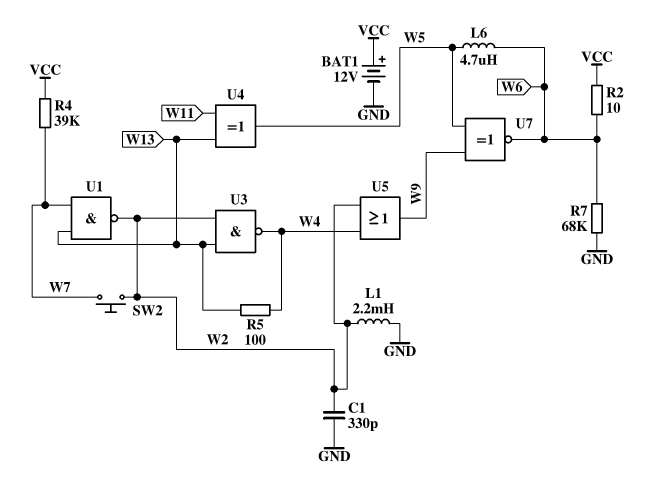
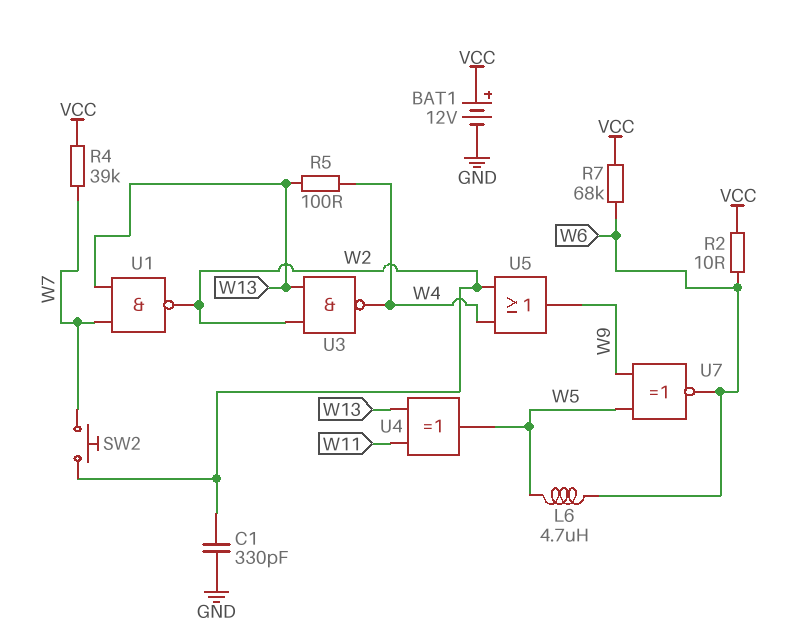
L1: 2.2mH (GND, W2) -> none
R7: 68k (GND, W6) -> 68k (VCC, W6)

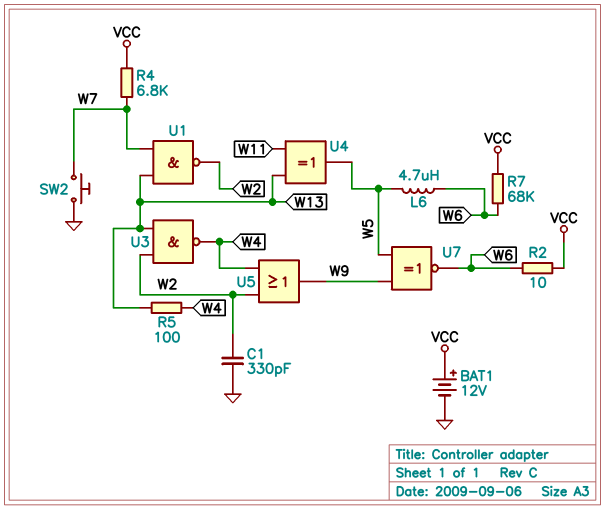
R4: 39k (VCC, W7) -> 6.8k (VCC, W7)
SW2: button (W2, W7) -> button (GND, W7)

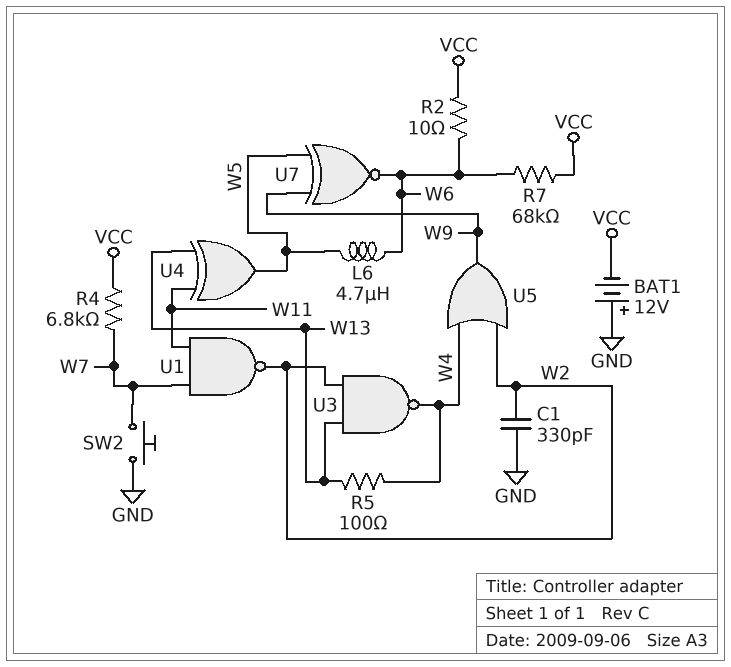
BAT1: 12V (plus VCC, minus GND) -> 12V (plus GND, minus VCC)
U1: NAND (in W7, in W13, out W2) -> NAND (in W7, in W11, out W2)

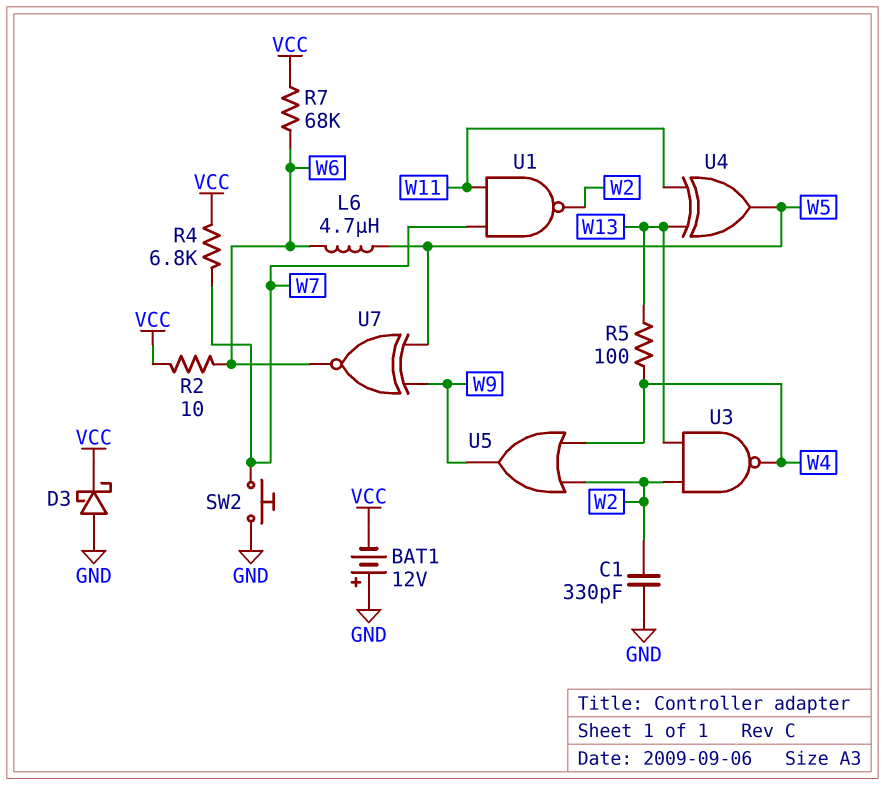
D3: none -> schottky (A GND, K VCC)

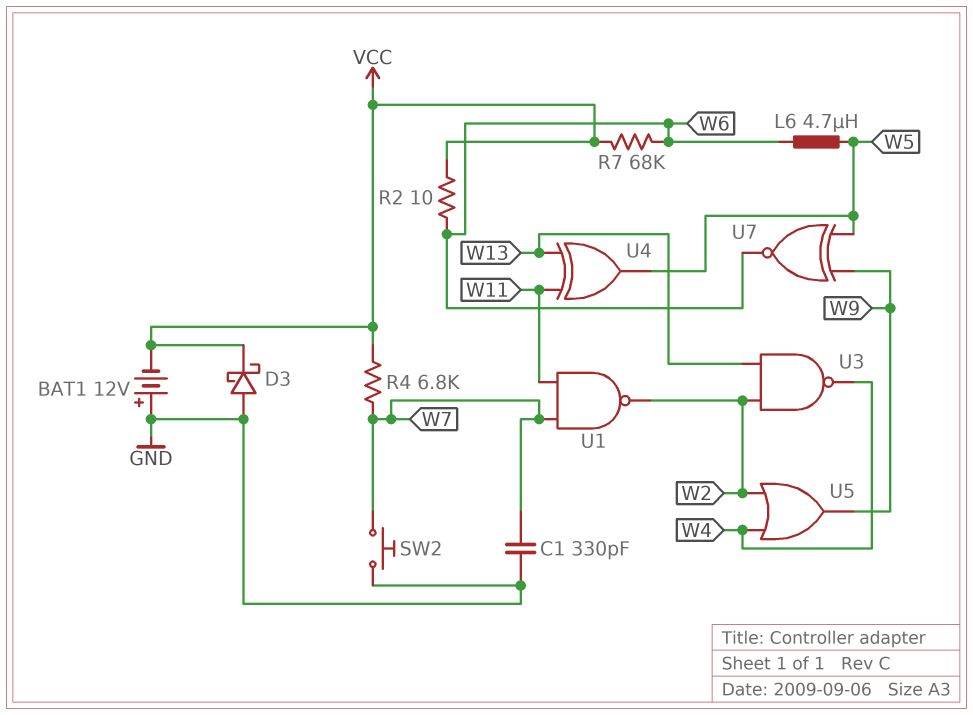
C1: 330pF (GND, W2) -> 330pF (GND, W7)
R5: 100 (W4, W13) -> none

